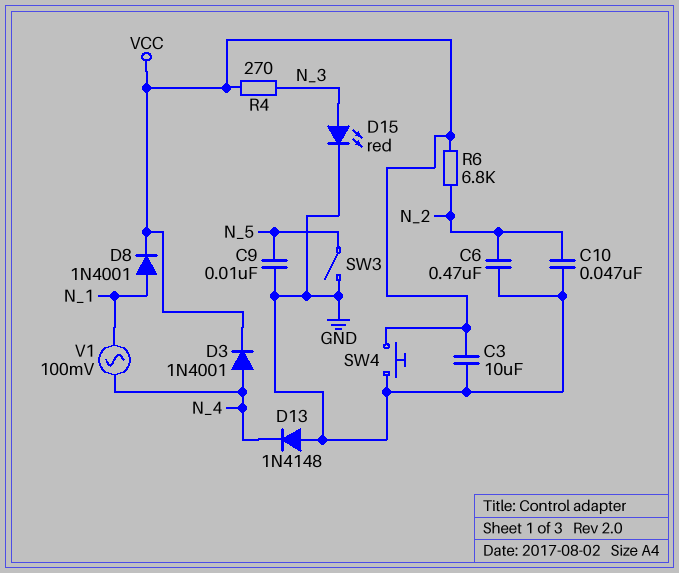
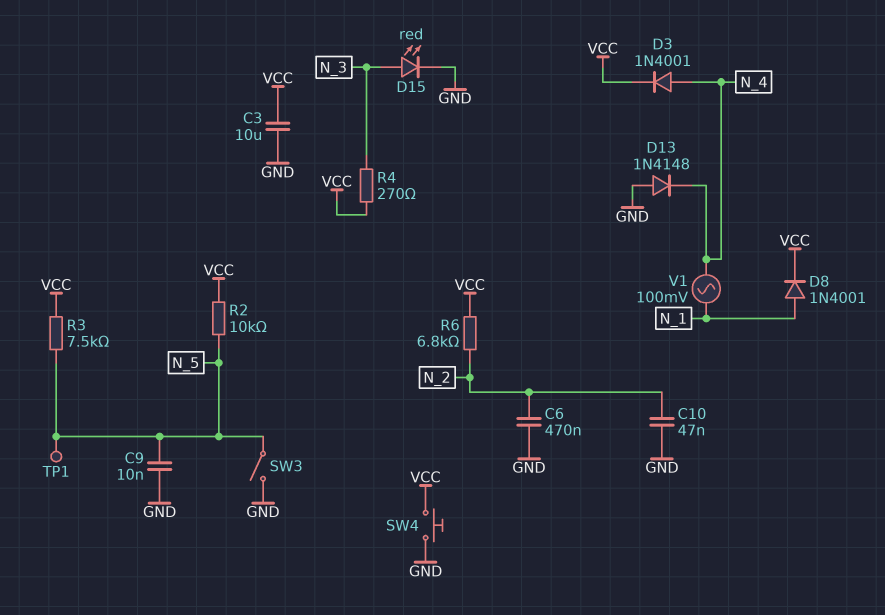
R2: none -> 10k (N_5, VCC)
R3: none -> 7.5k (N_5, VCC)
TP1: none -> test point (N_5)

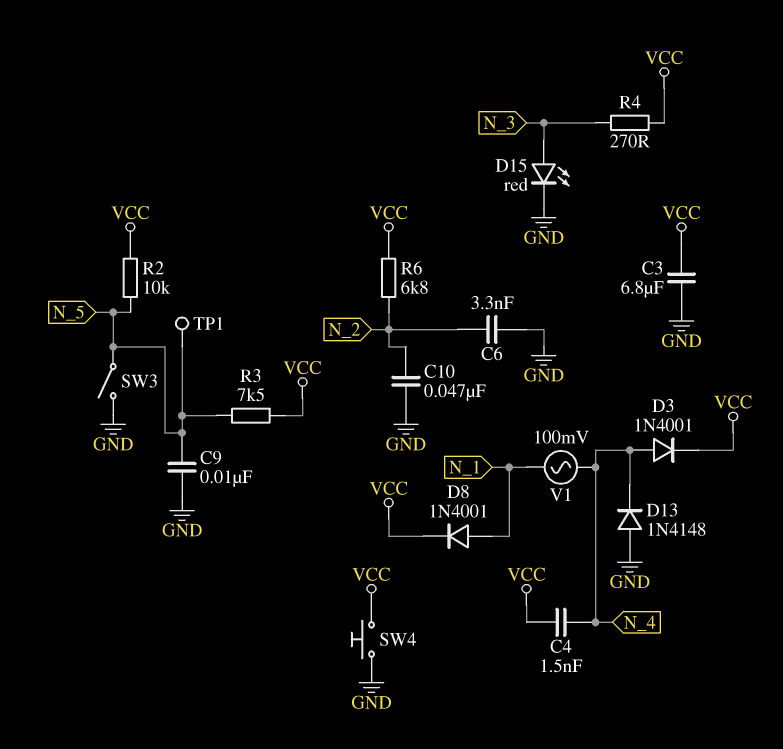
C3: 10uF (GND, VCC) -> 6.8uF (GND, VCC)
C4: none -> 1.5nF (N_4, VCC)
C6: 470nF (GND, N_2) -> 3.3nF (GND, N_2)

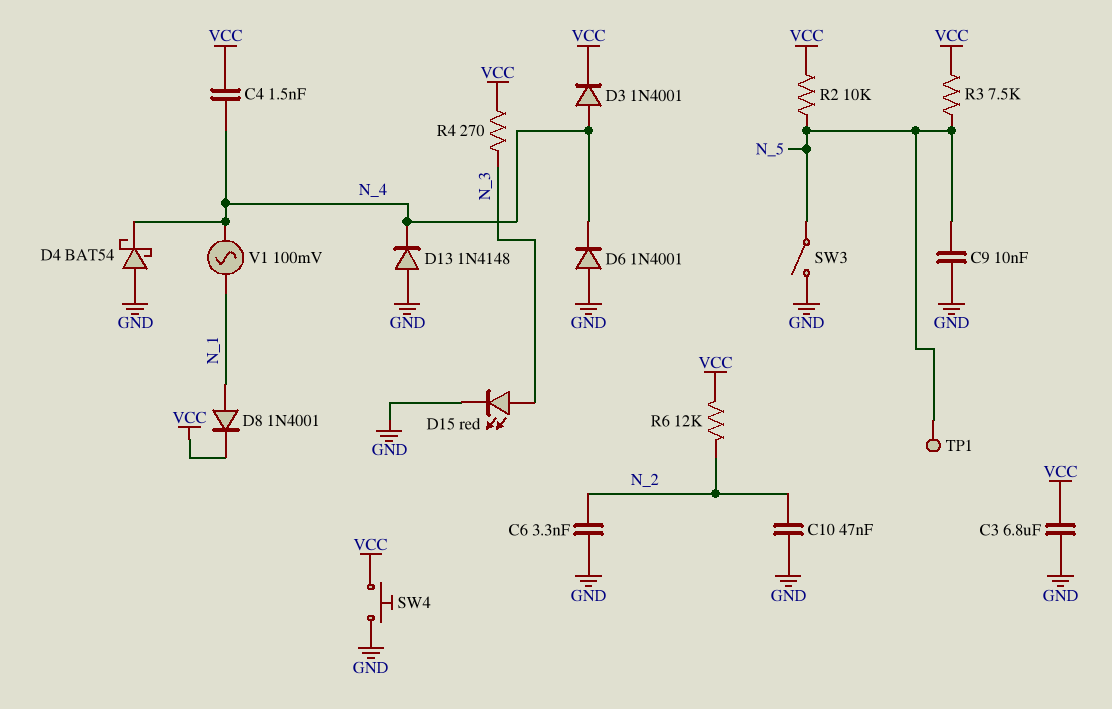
D4: none -> schottky BAT54 (A GND, K N_4)
D6: none -> diode 1N4001 (A GND, K N_4)
R6: 6.8k (N_2, VCC) -> 12k (N_2, VCC)

